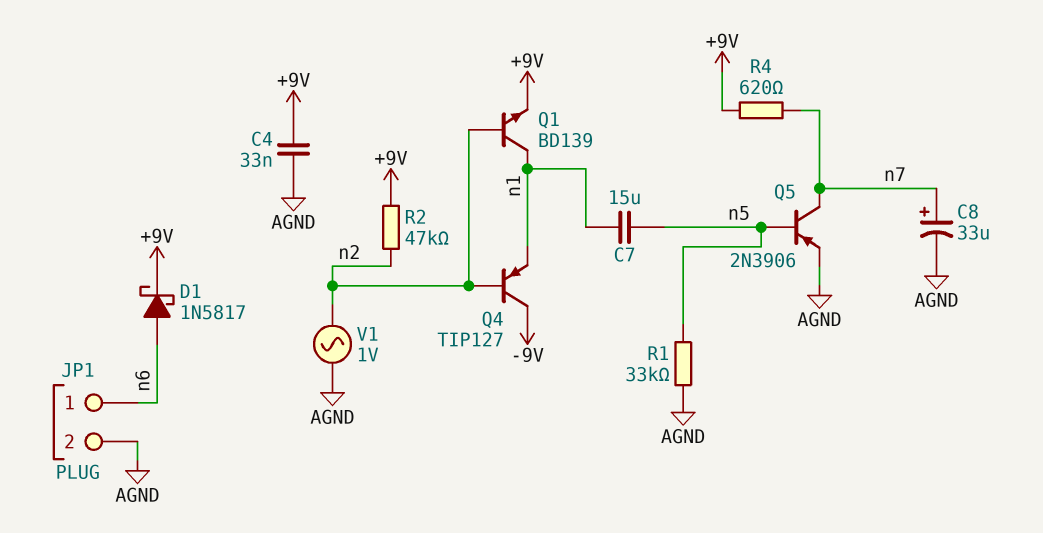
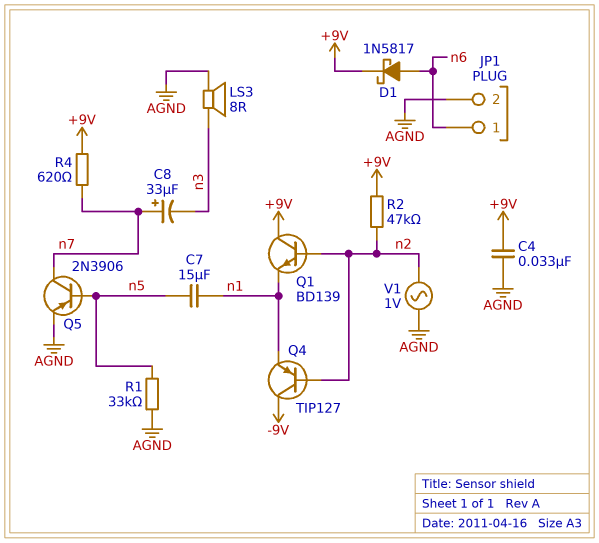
C8: 33uF (plus n7, minus AGND) -> 33uF (plus n7, minus n3)
LS3: none -> speaker 8R (AGND, n3)
Q1: NPN BD139 (B n2, C n1, E +9V) -> NPN BD139 (B n2, C +9V, E n1)

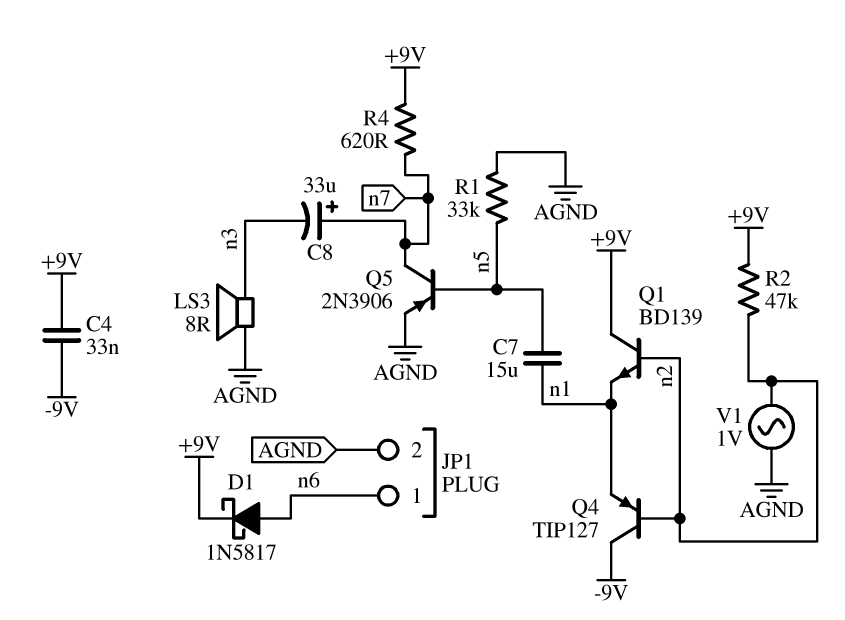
C4: 33nF (+9V, AGND) -> 33nF (+9V, -9V)

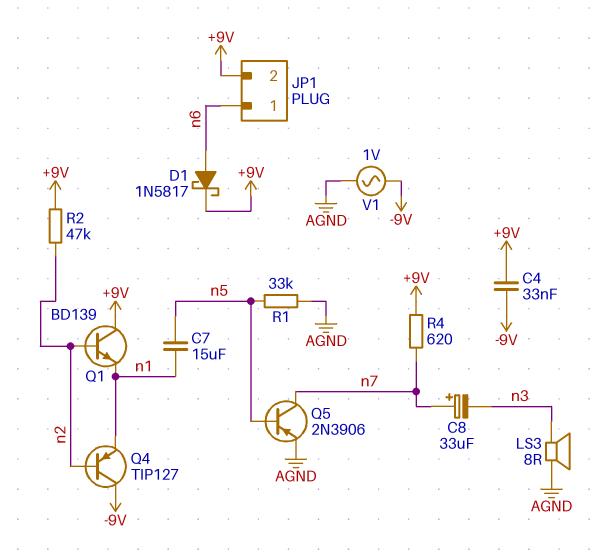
JP1 pin 2: AGND -> +9V
V1: AC 1V (AGND, n2) -> AC 1V (-9V, AGND)

